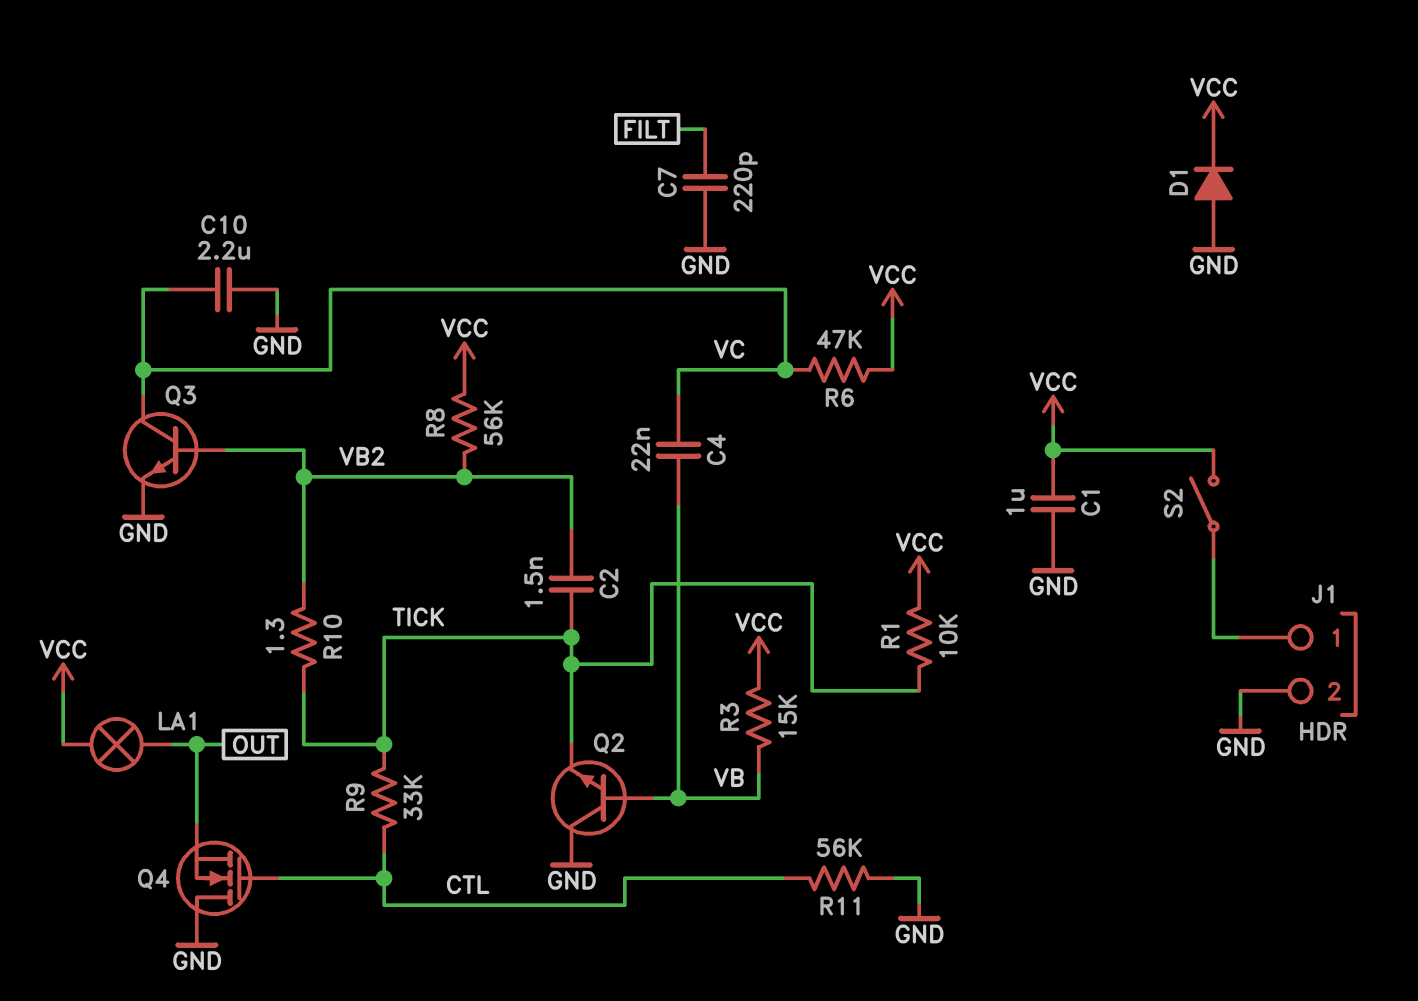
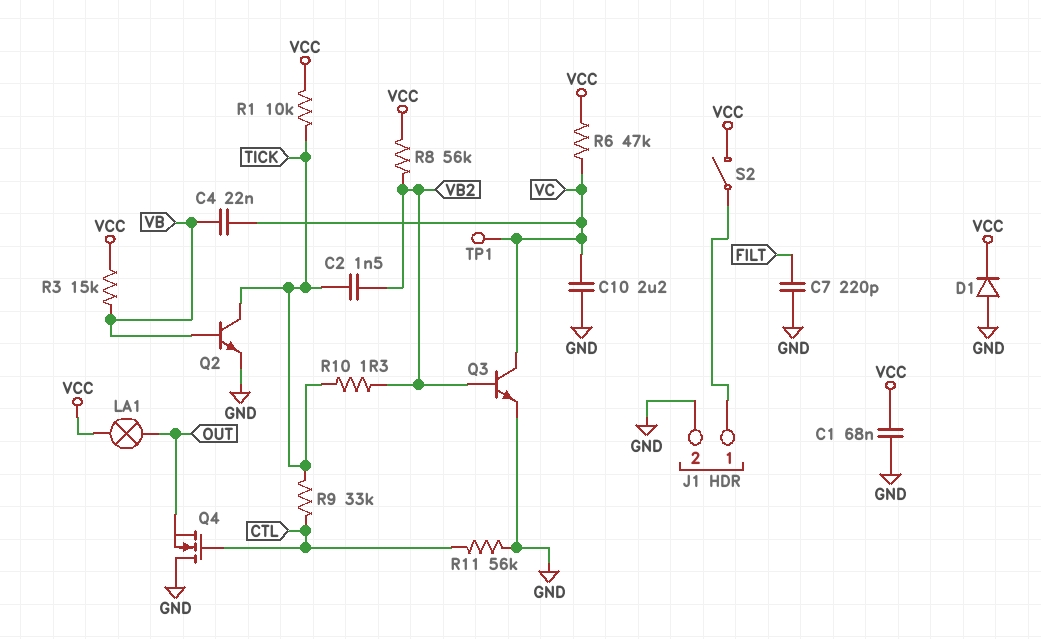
C1: 1uF (GND, VCC) -> 68nF (GND, VCC)
Q2: NPN (B VB, C GND, E TICK) -> NPN (B VB, C TICK, E GND)
TP1: none -> test point (VC)

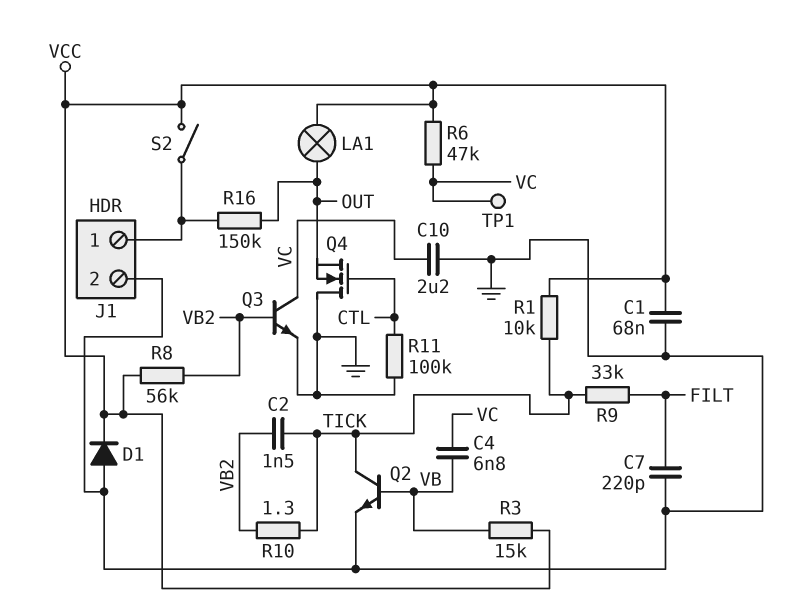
C4: 22nF (VB, VC) -> 6.8nF (VB, VC)
R9: 33k (CTL, TICK) -> 33k (FILT, TICK)
R11: 56k (CTL, GND) -> 100k (CTL, GND)
R16: none -> 150k (J1/1, OUT)

